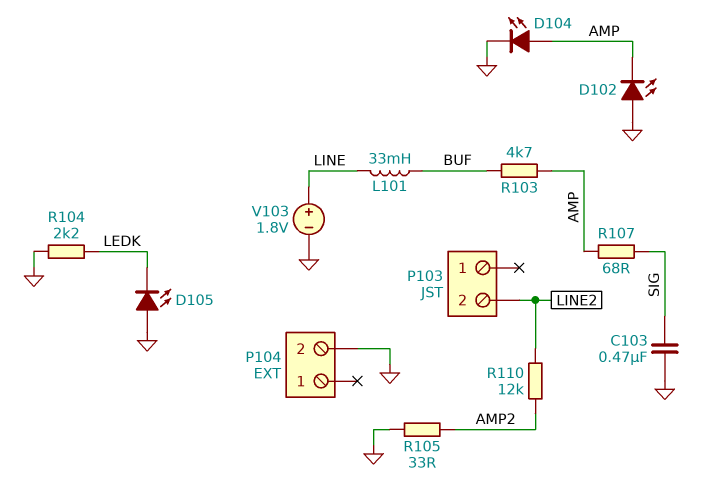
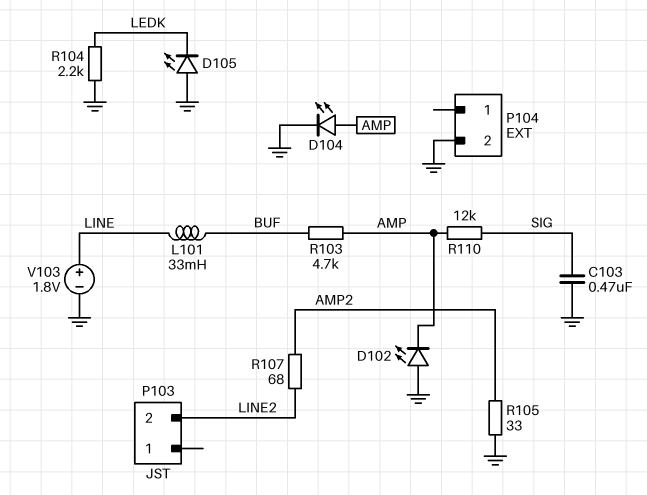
R107: 68 (AMP, SIG) -> 68 (AMP2, LINE2)
R110: 12k (AMP2, LINE2) -> 12k (AMP, SIG)

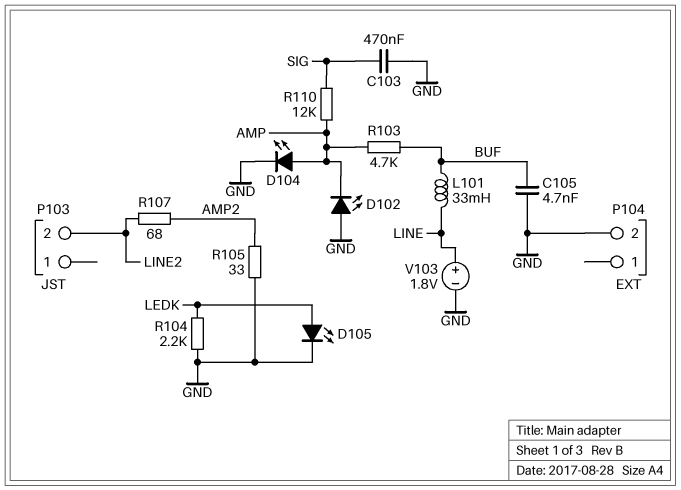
C105: none -> 4.7nF (BUF, GND)
D105: LED (A GND, K LEDK) -> LED (A LEDK, K GND)

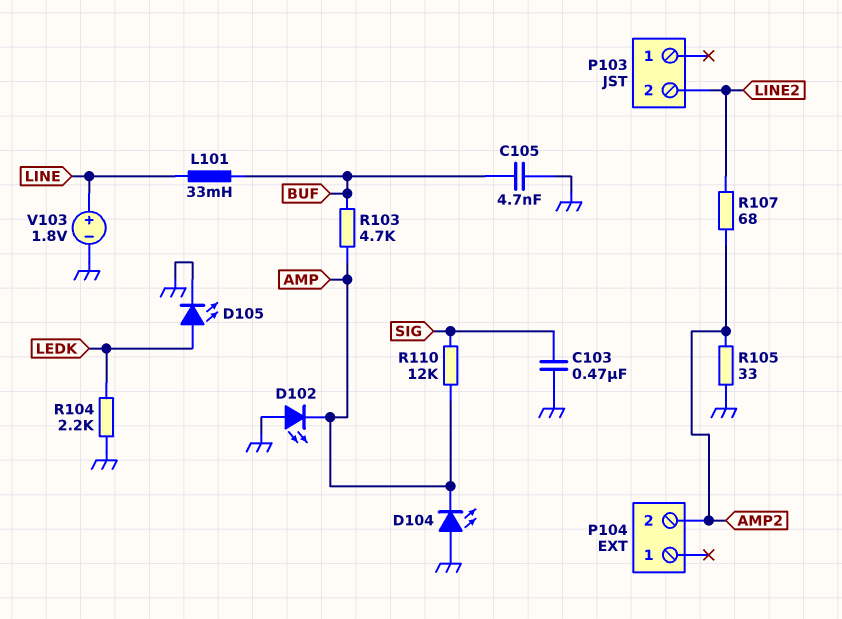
D104: LED (A AMP, K GND) -> LED (A GND, K AMP)
P104 pin 2: GND -> AMP2

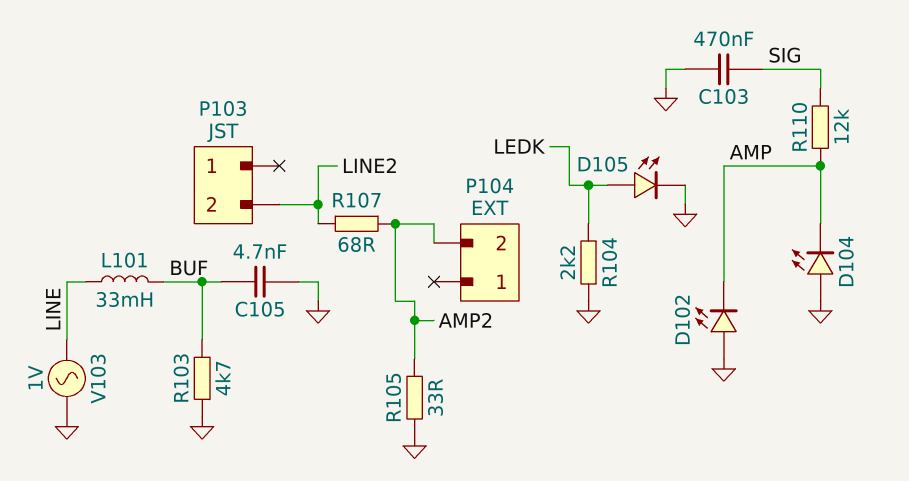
R103: 4.7k (AMP, BUF) -> 4.7k (BUF, GND)
V103: 1.8V (plus LINE, minus GND) -> AC 1V (GND, LINE)

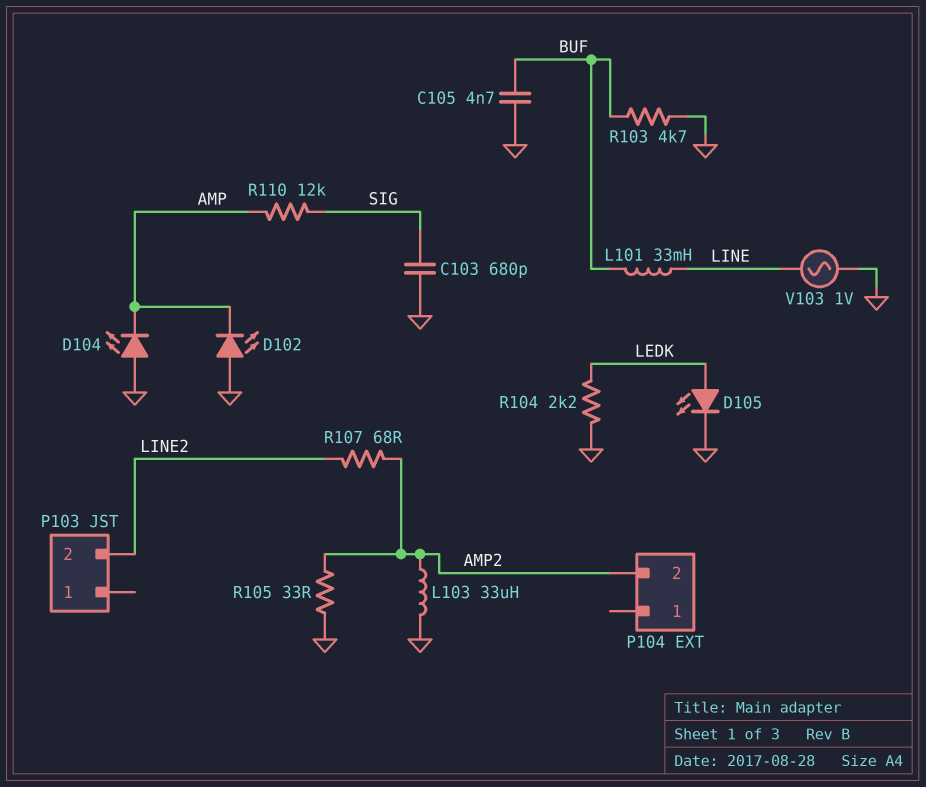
C103: 470nF (GND, SIG) -> 680pF (GND, SIG)
L103: none -> 33uH (AMP2, GND)

